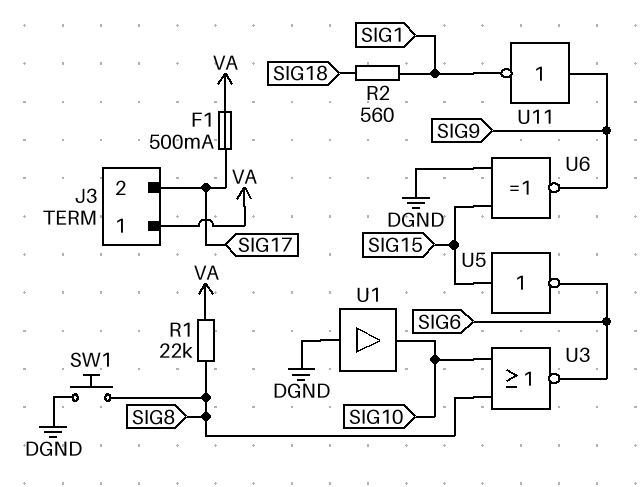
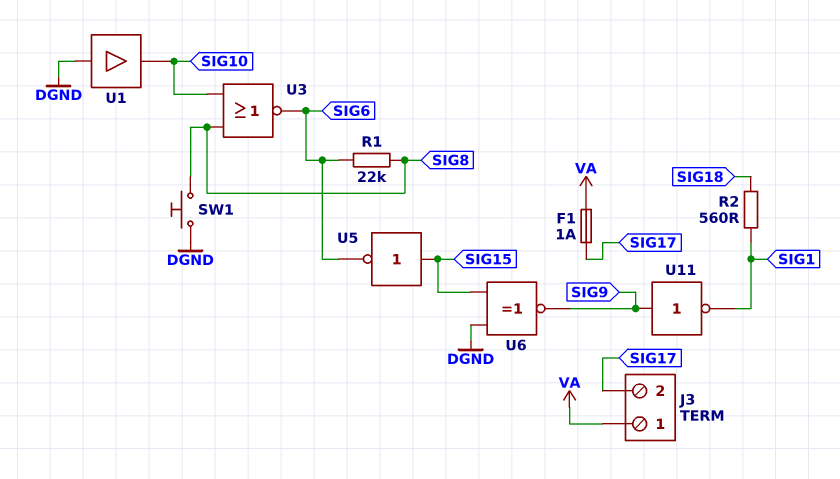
F1: 500mA (SIG17, VA) -> 1A (SIG17, VA)
R1: 22k (SIG8, VA) -> 22k (SIG6, SIG8)

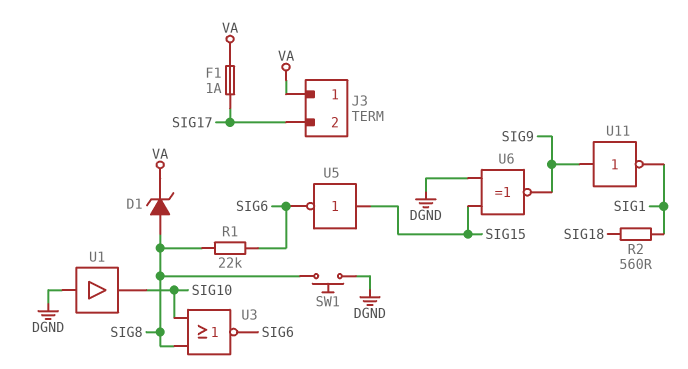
D1: none -> zener (A SIG8, K VA)

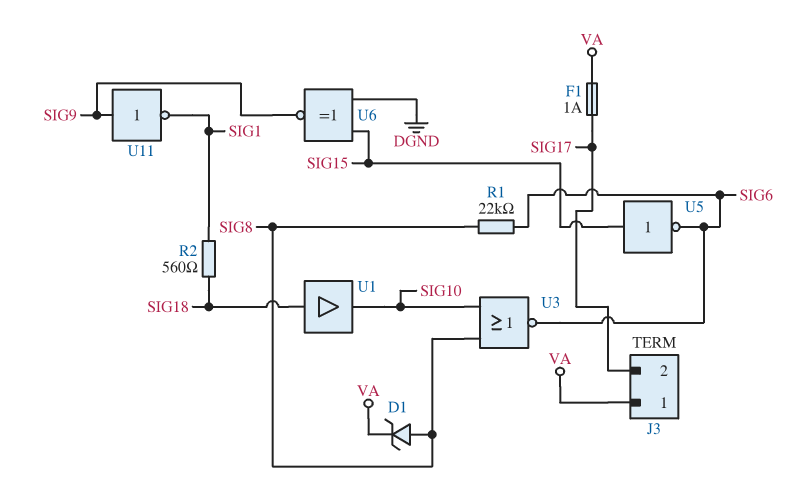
SW1: button (DGND, SIG8) -> none
U1: buffer (in DGND, out SIG10) -> buffer (in SIG18, out SIG10)

